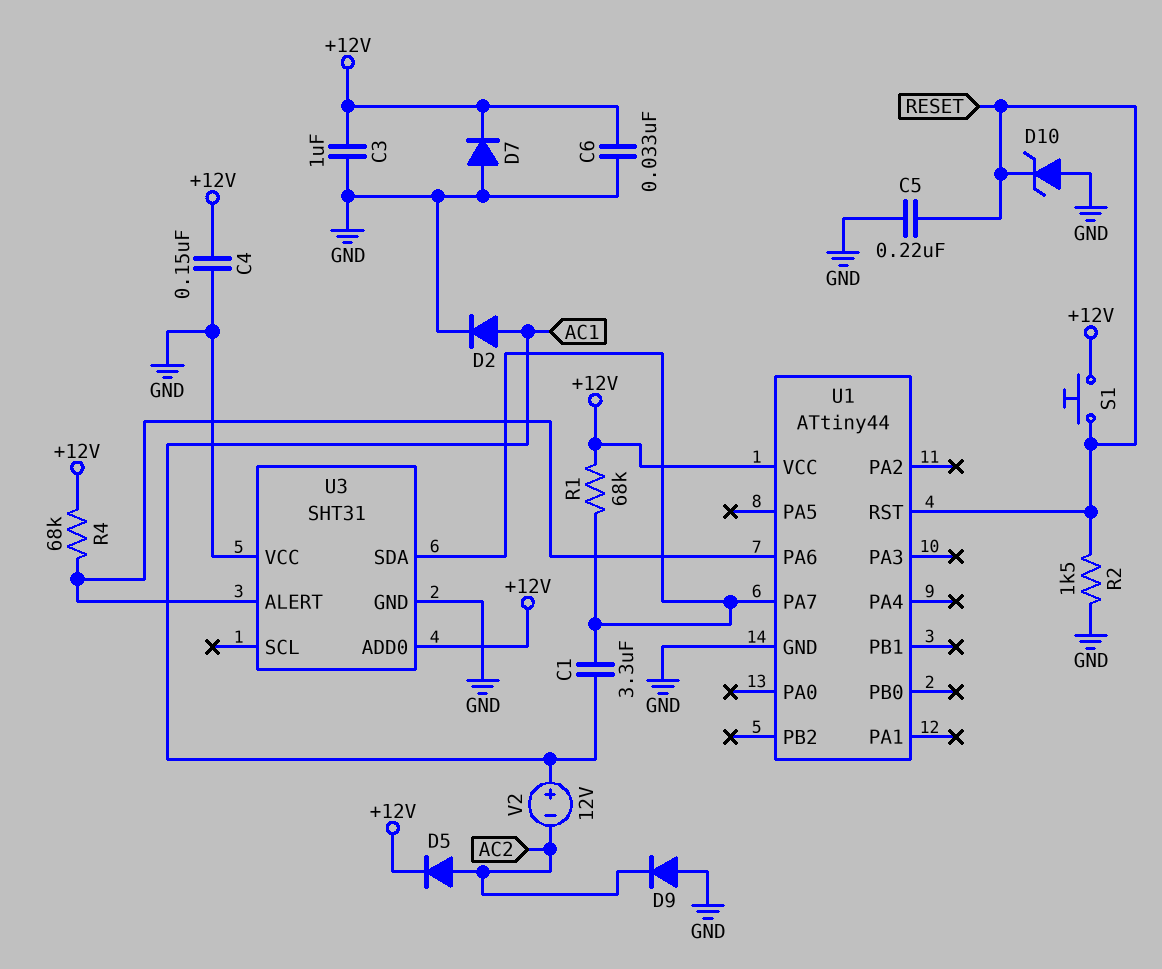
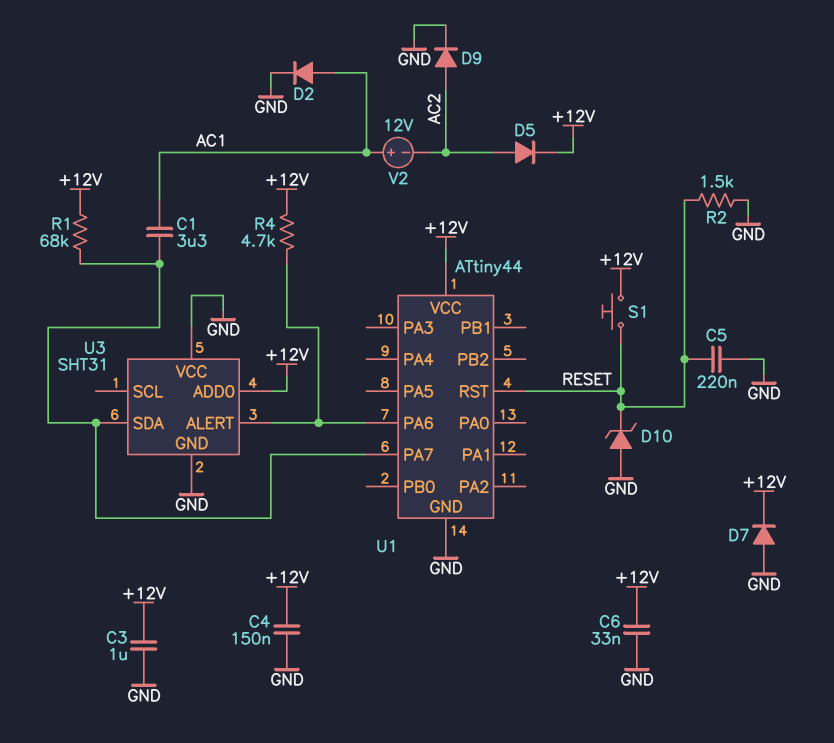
D9: diode (A GND, K AC2) -> diode (A AC2, K GND)
R4: 68k (+12V, U1/PA6) -> 4.7k (+12V, U1/PA6)

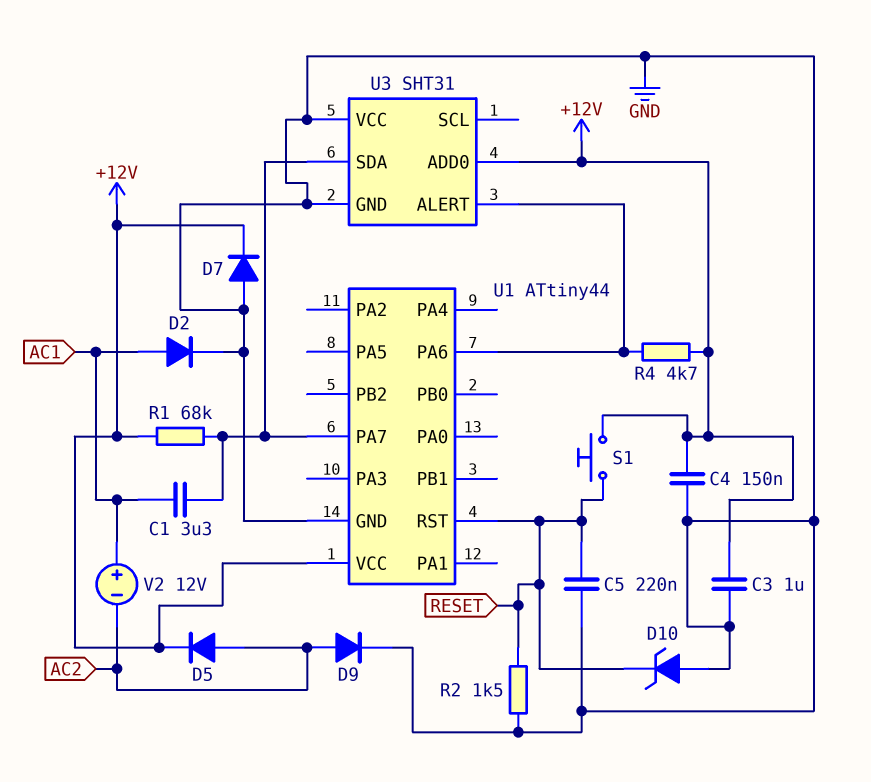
C6: 33nF (+12V, GND) -> none

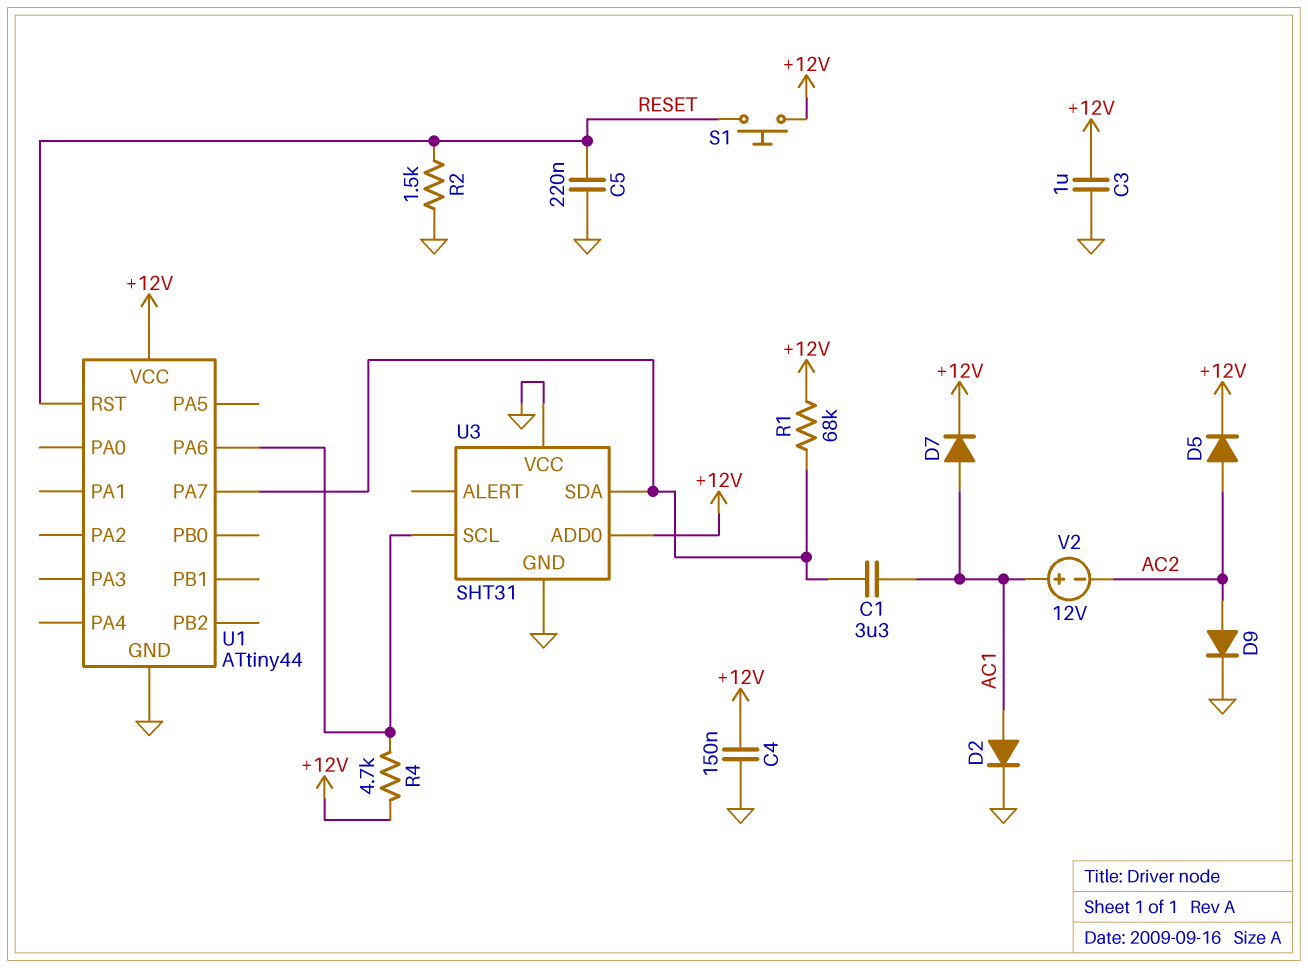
D7: diode (A GND, K +12V) -> diode (A AC1, K +12V)
D10: zener (A GND, K RESET) -> none
U3 pin ALERT: U1/PA6 -> none
U3 pin SCL: none -> U1/PA6

